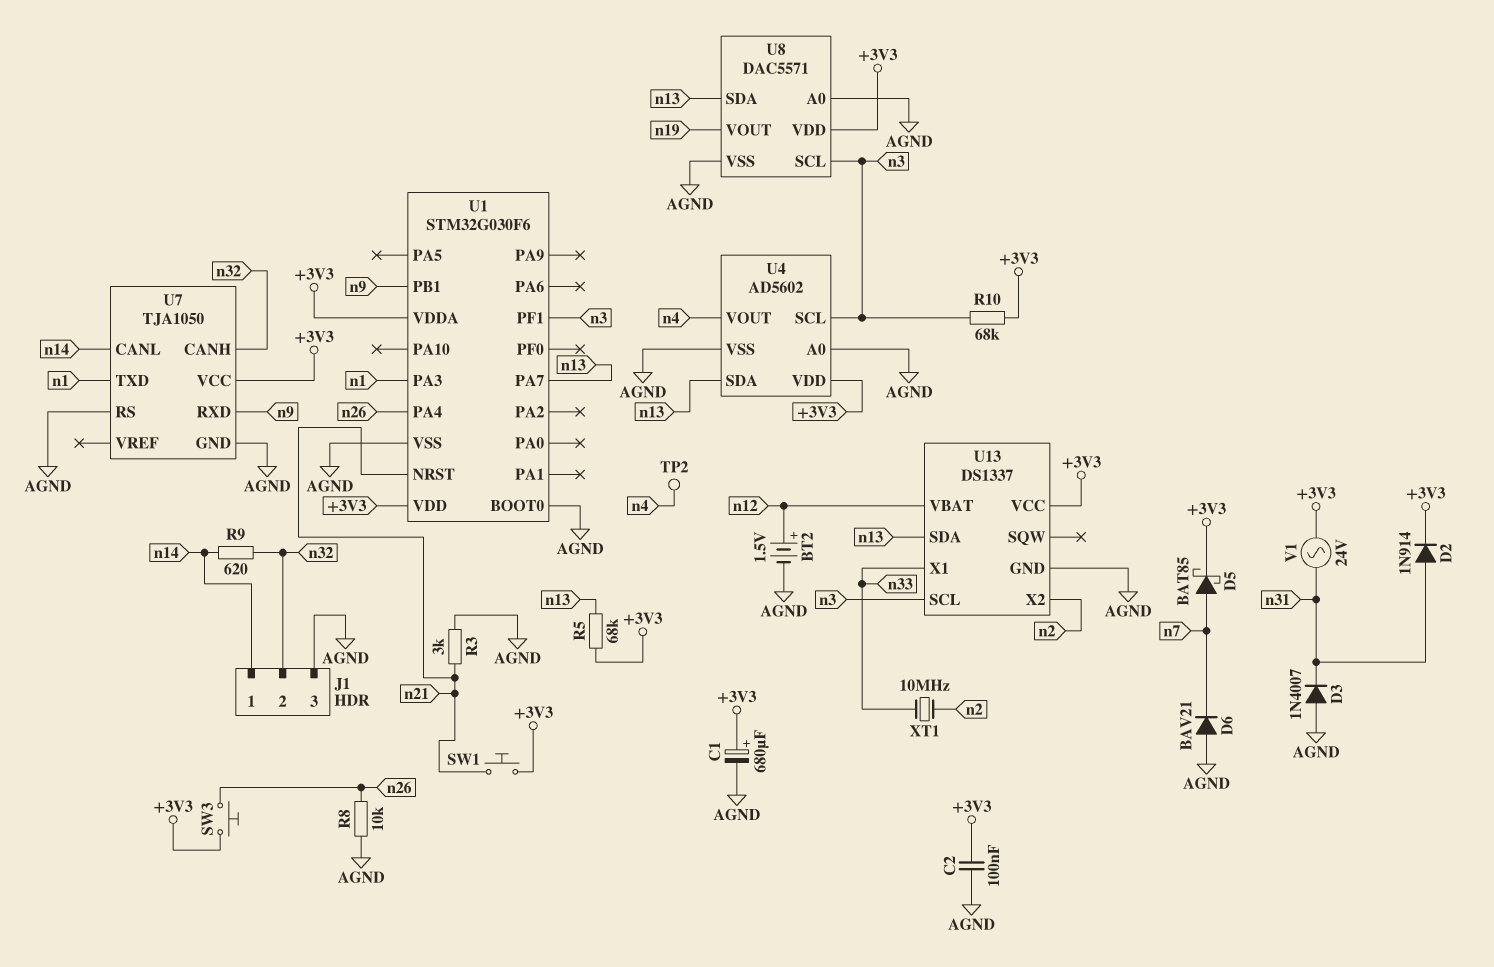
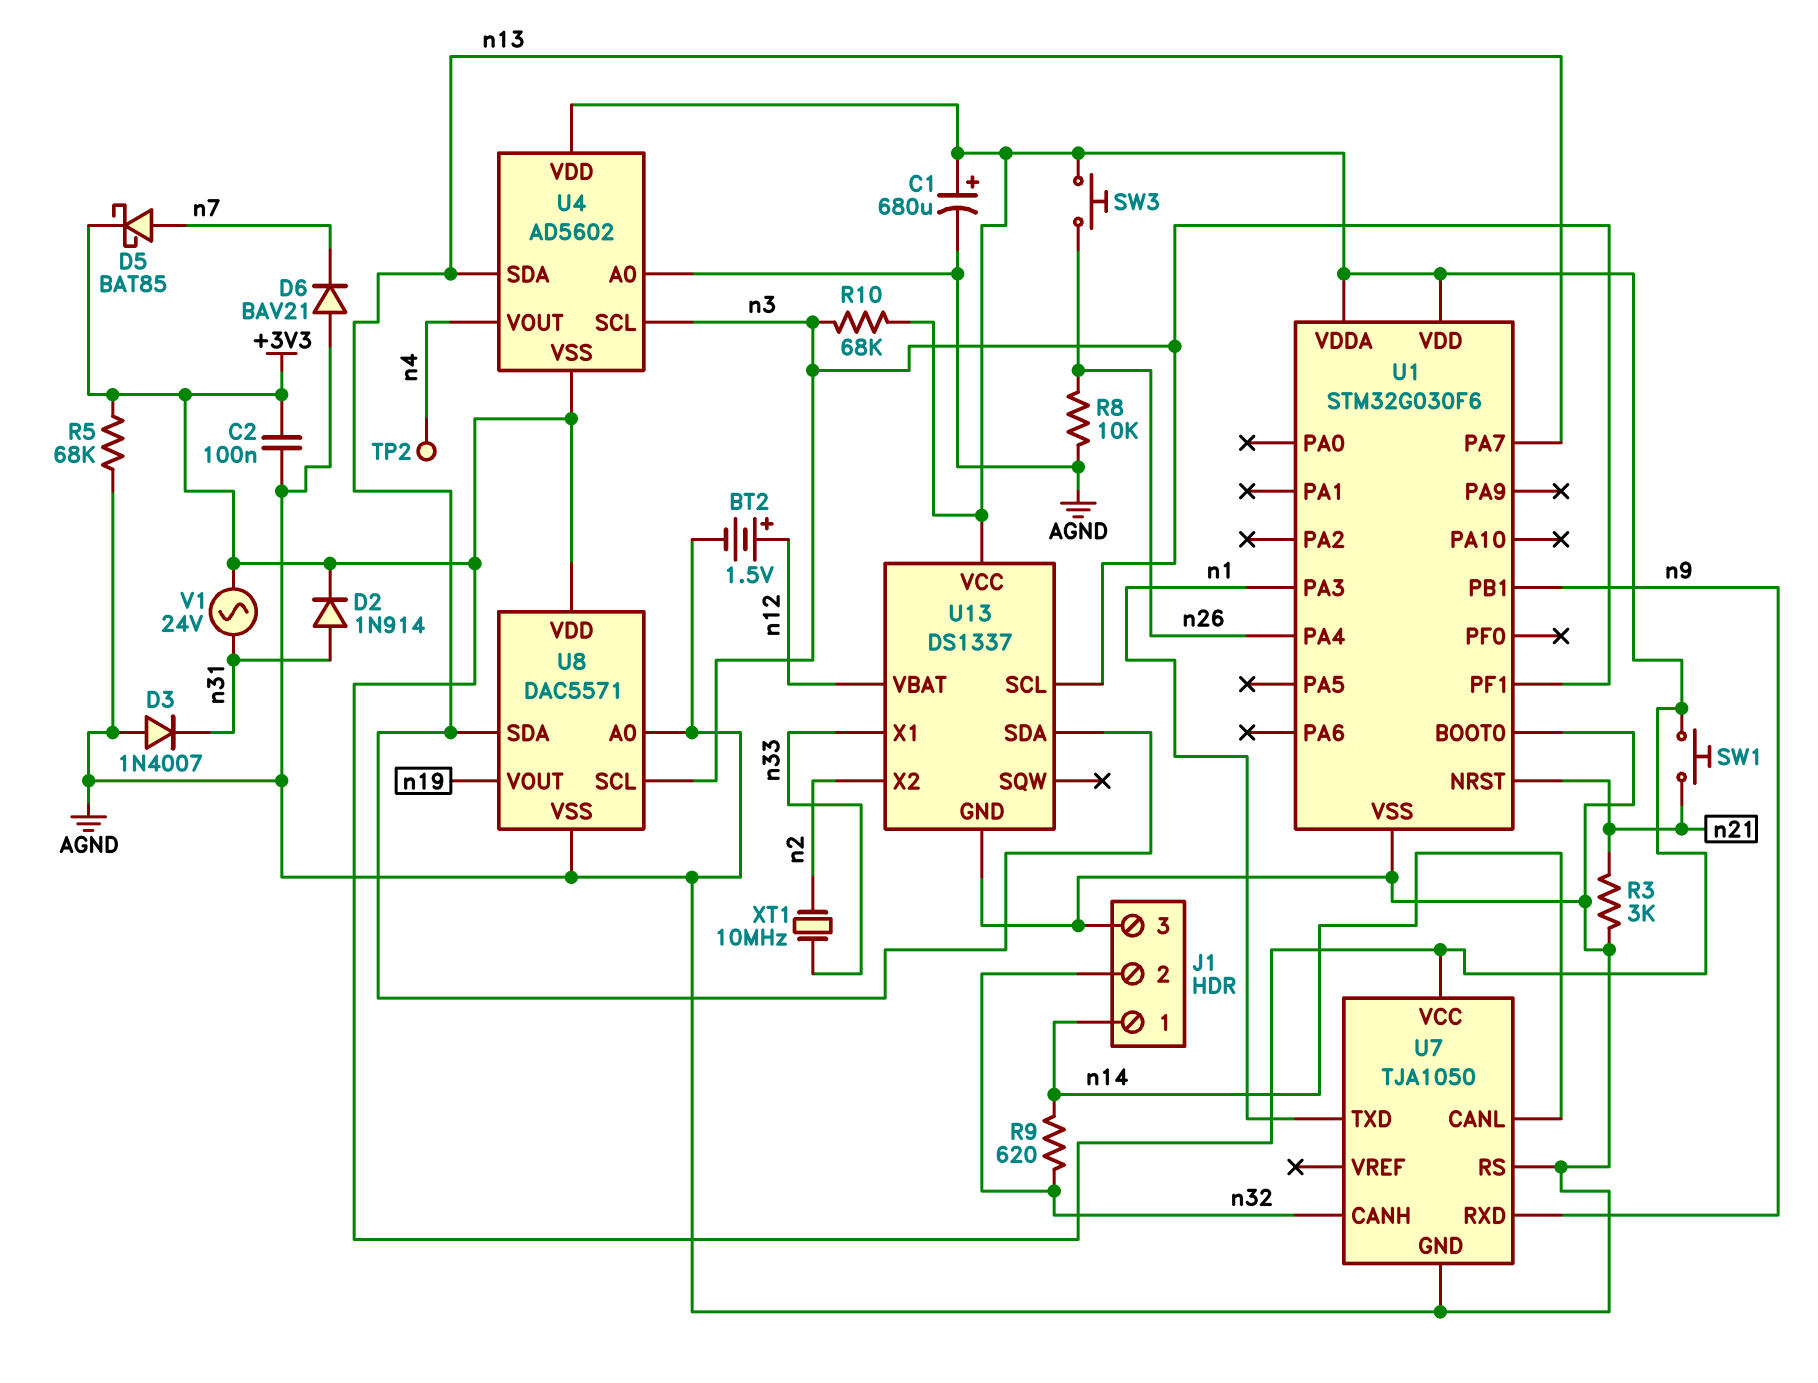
R5: 68k (+3V3, n13) -> 68k (+3V3, AGND)
U4 pin VSS: AGND -> +3V3

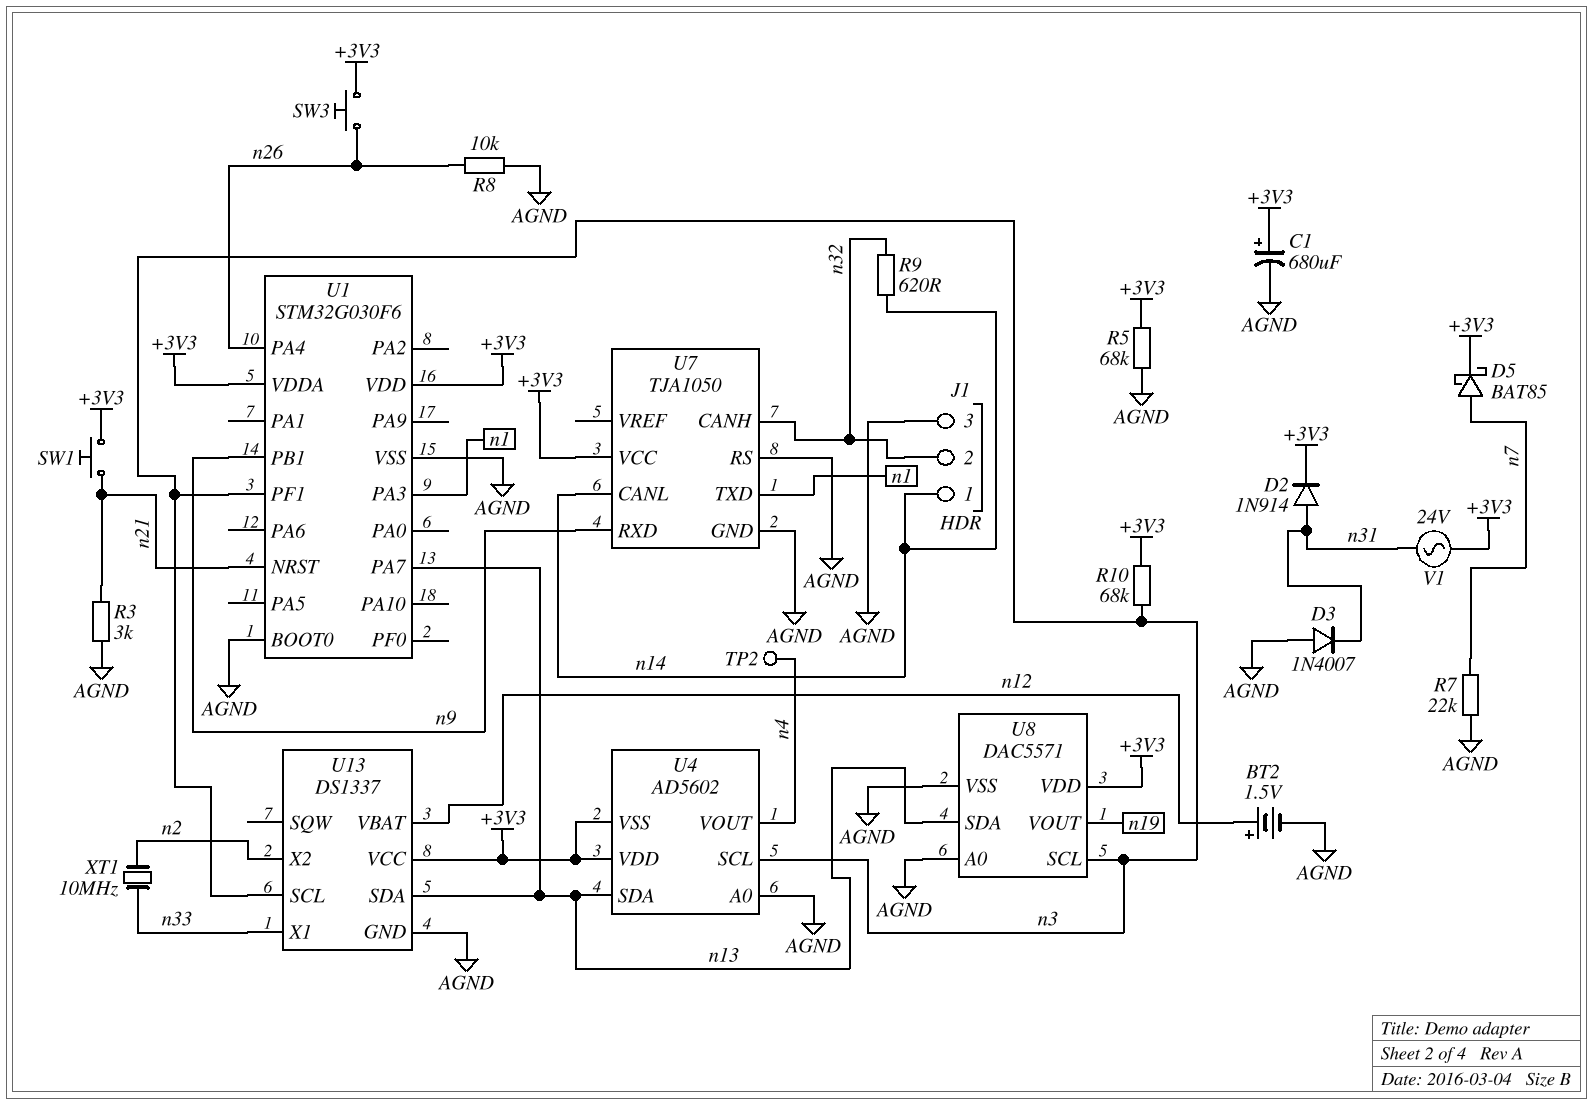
C2: 100nF (+3V3, AGND) -> none
D6: diode BAV21 (A AGND, K n7) -> none
R7: none -> 22k (AGND, n7)

